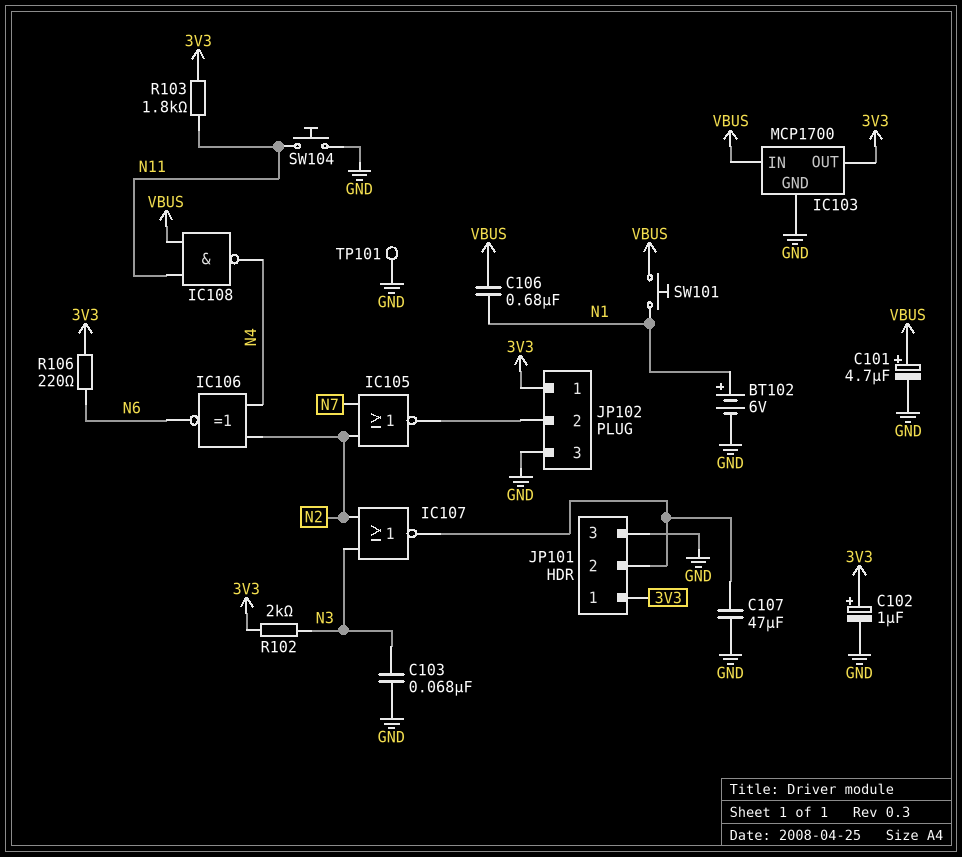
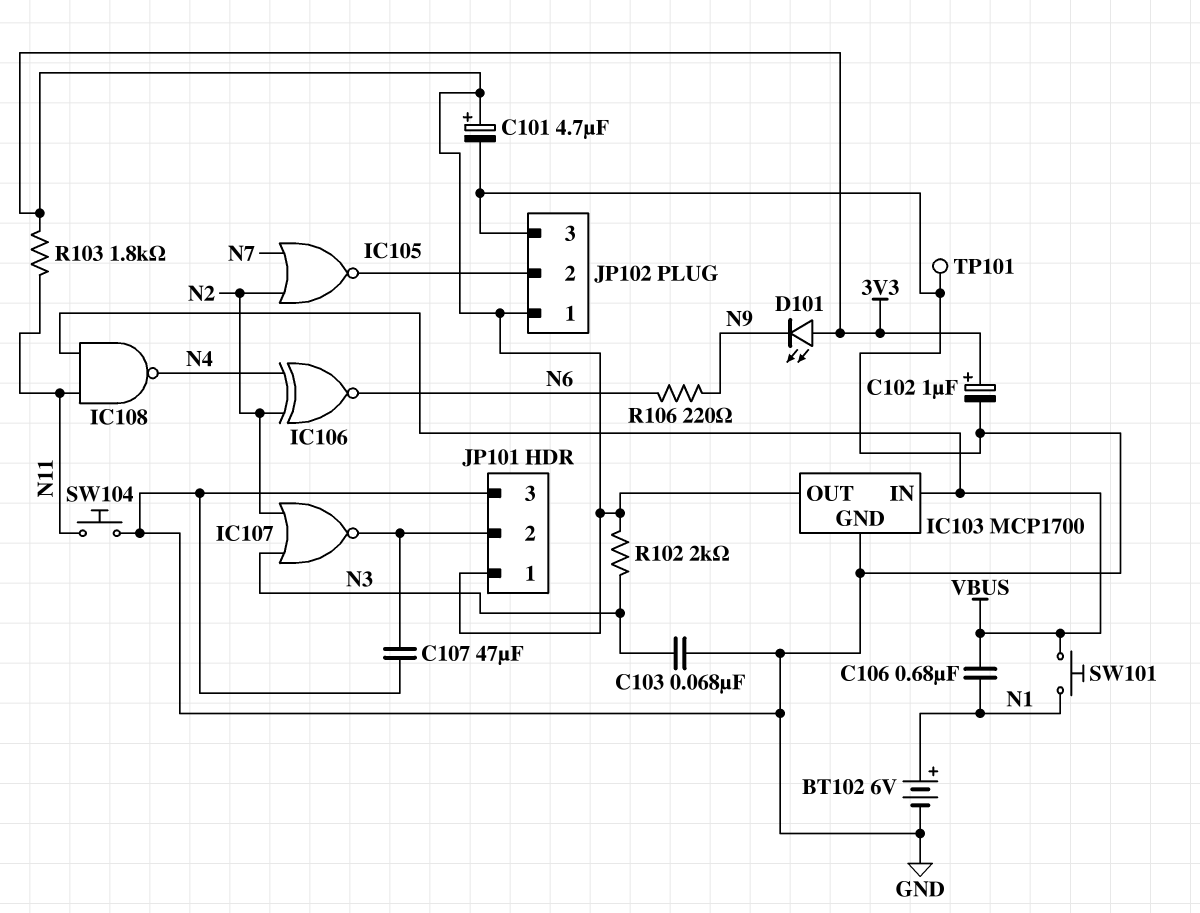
C101: 4.7uF (plus VBUS, minus GND) -> 4.7uF (plus 3V3, minus GND)
D101: none -> LED (A 3V3, K N9)
R106: 220 (3V3, N6) -> 220 (N6, N9)

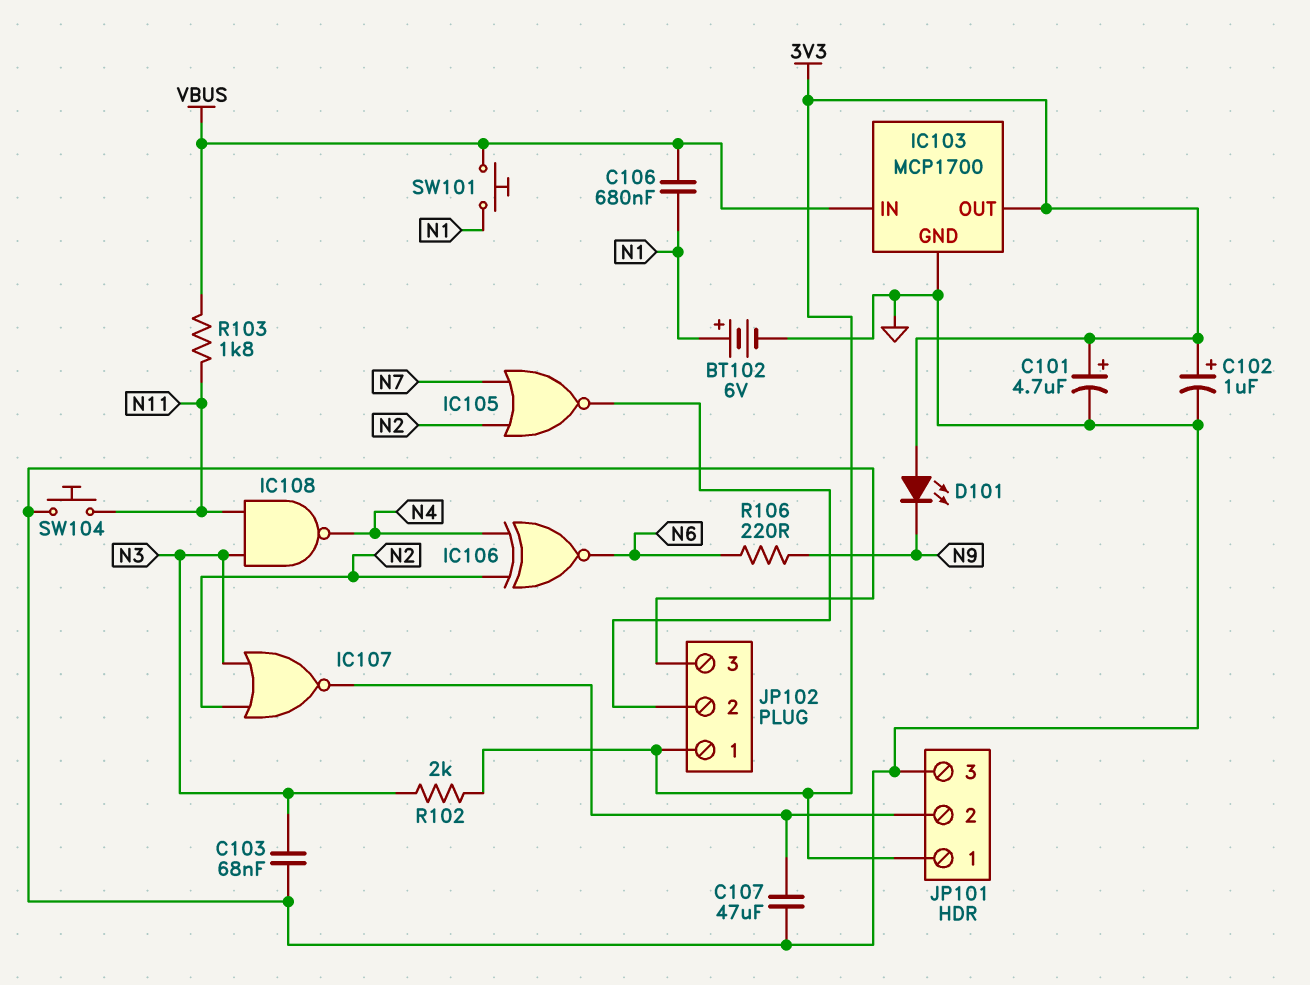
IC108: NAND (in N11, in VBUS, out N4) -> NAND (in N3, in N11, out N4)
R103: 1.8k (3V3, N11) -> 1.8k (N11, VBUS)
TP101: test point (GND) -> none

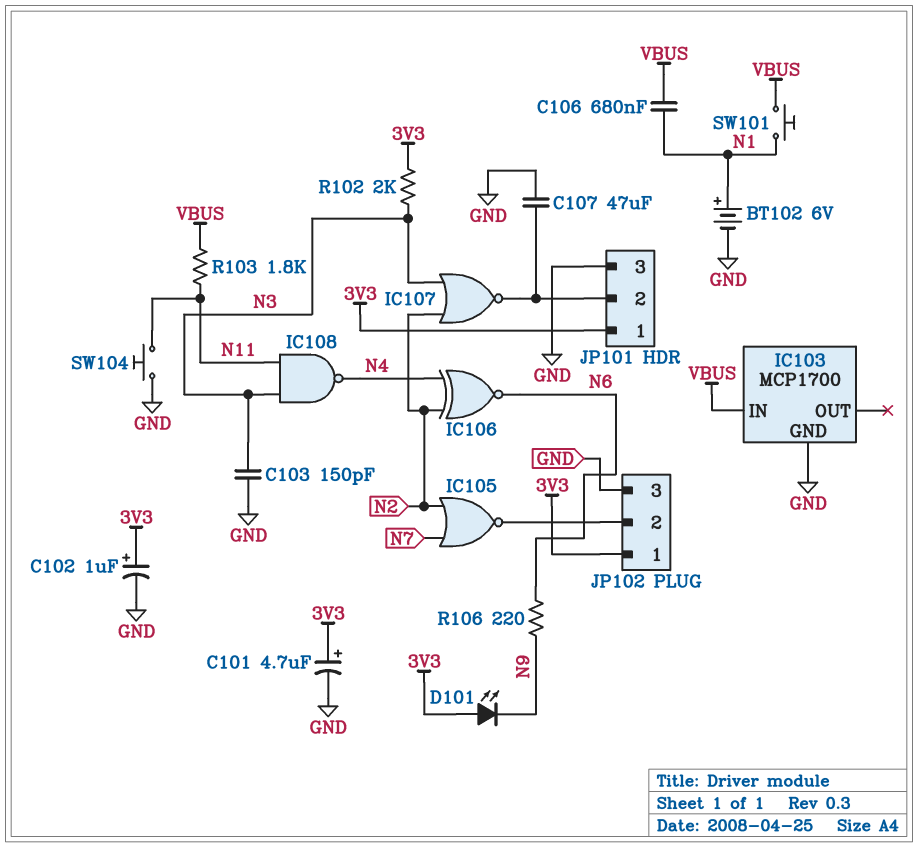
C103: 68nF (GND, N3) -> 150pF (GND, N3)
IC103 pin OUT: 3V3 -> none

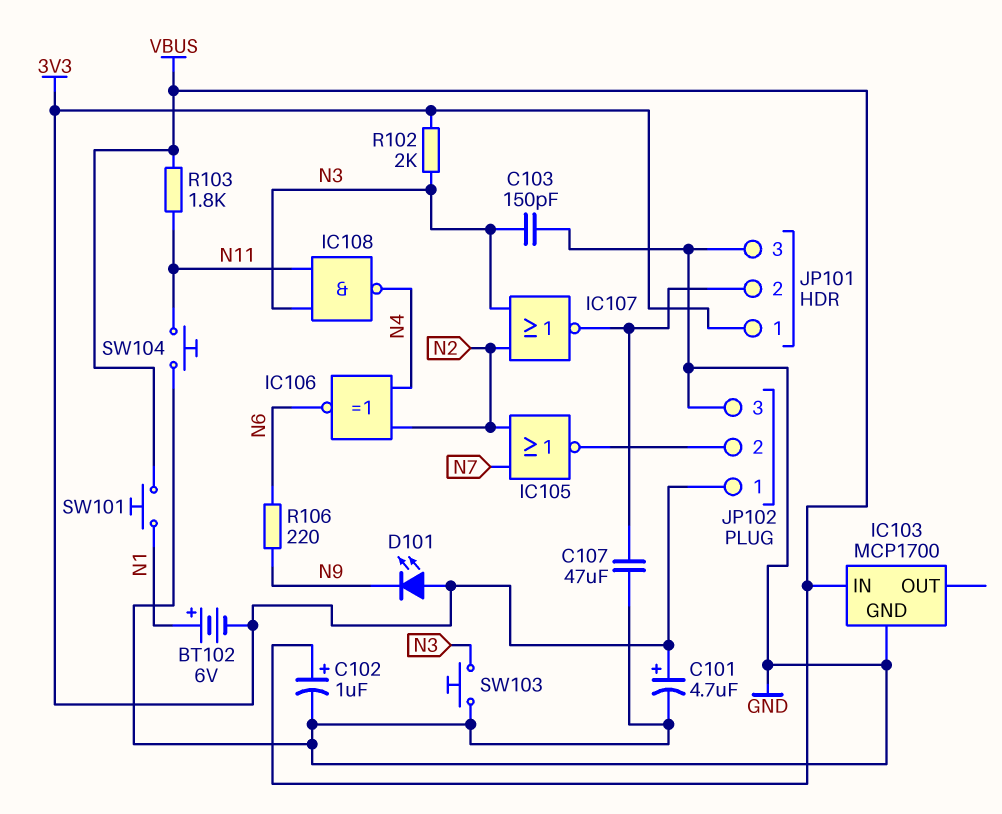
BT102: 6V (plus N1, minus GND) -> 6V (plus N1, minus 3V3)
C102: 1uF (plus 3V3, minus GND) -> 1uF (plus VBUS, minus GND)
C106: 680nF (N1, VBUS) -> none
SW103: none -> button (GND, N3)

